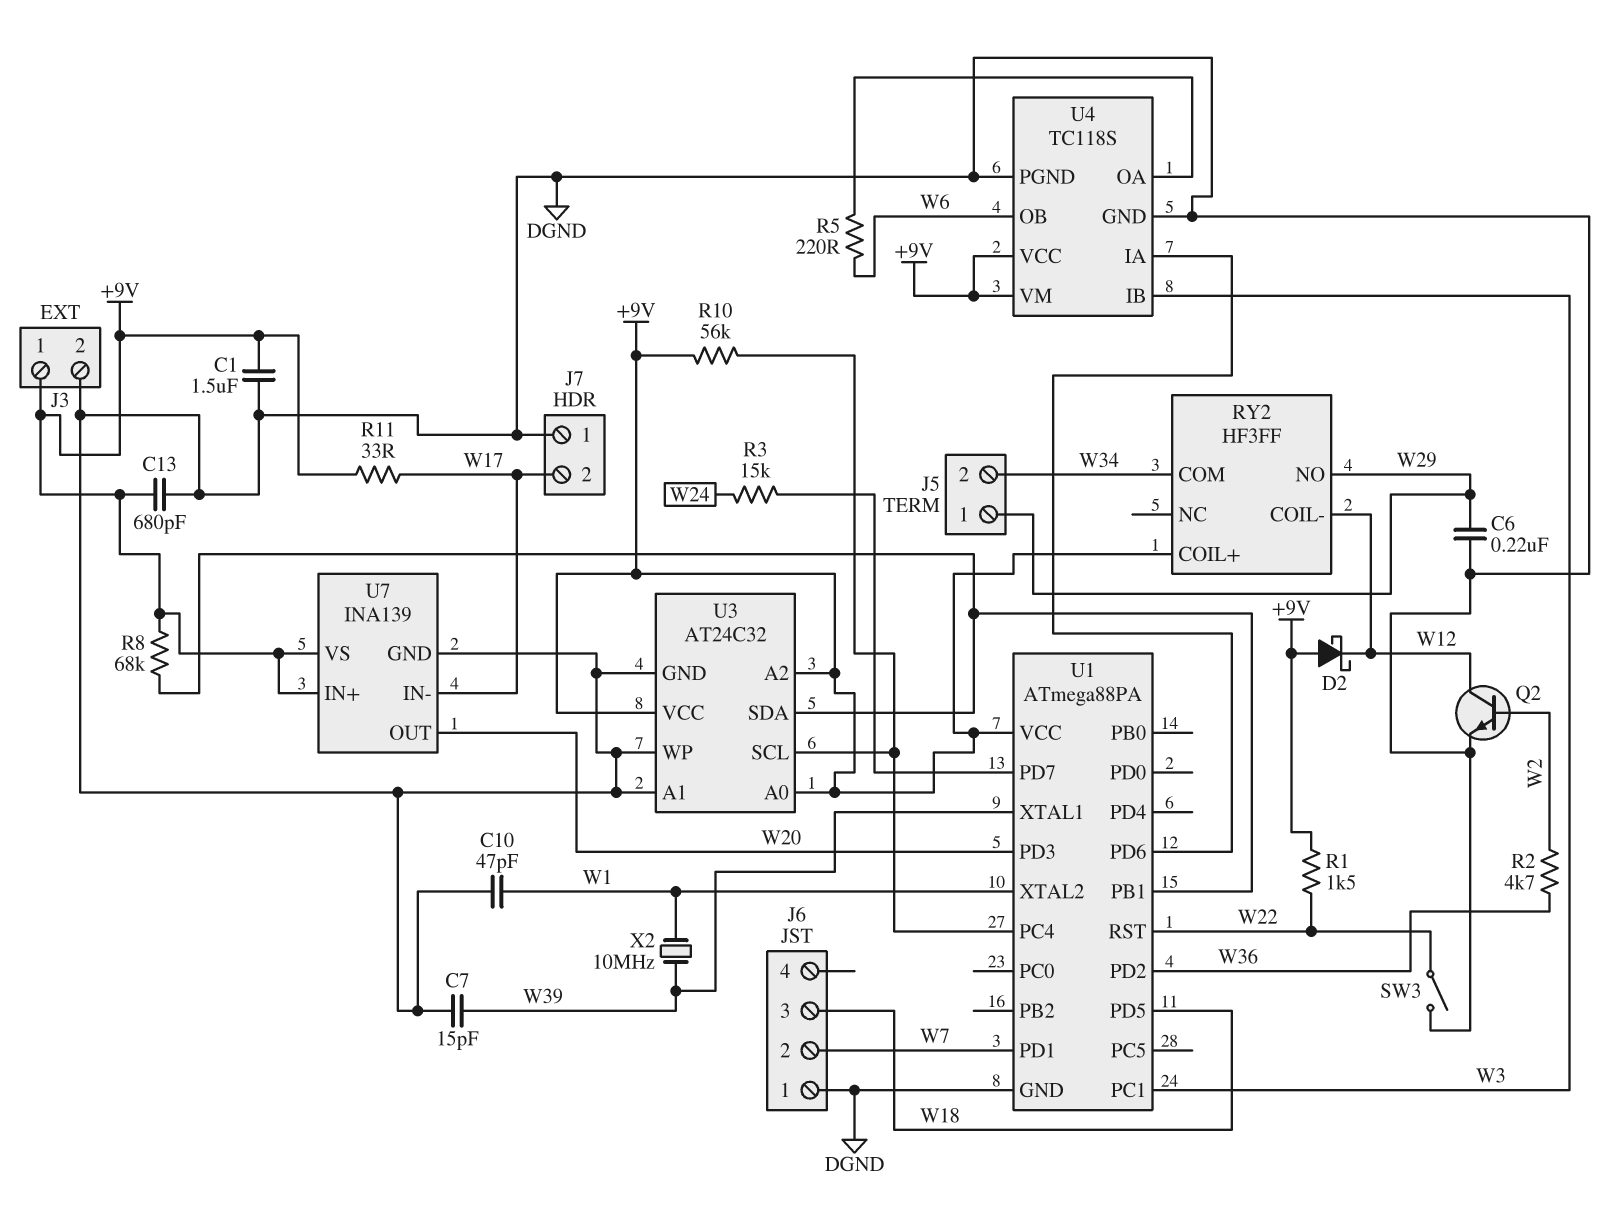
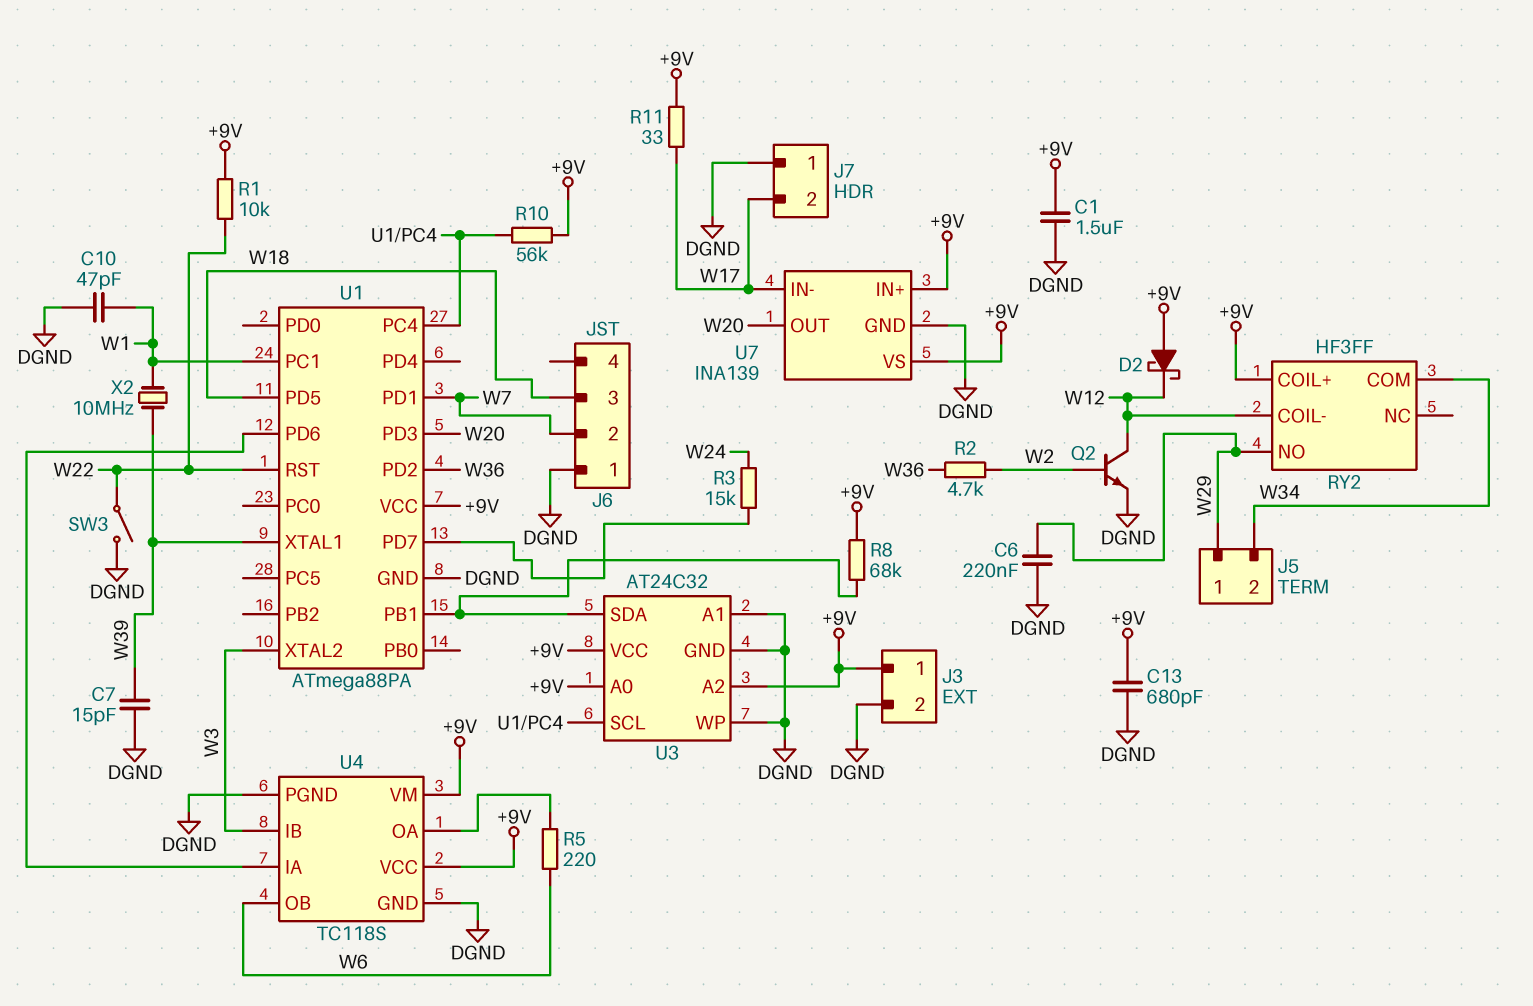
R1: 1.5k (+9V, W22) -> 10k (+9V, W22)
U1 pin PC1: W3 -> W1
U1 pin XTAL2: W1 -> W3

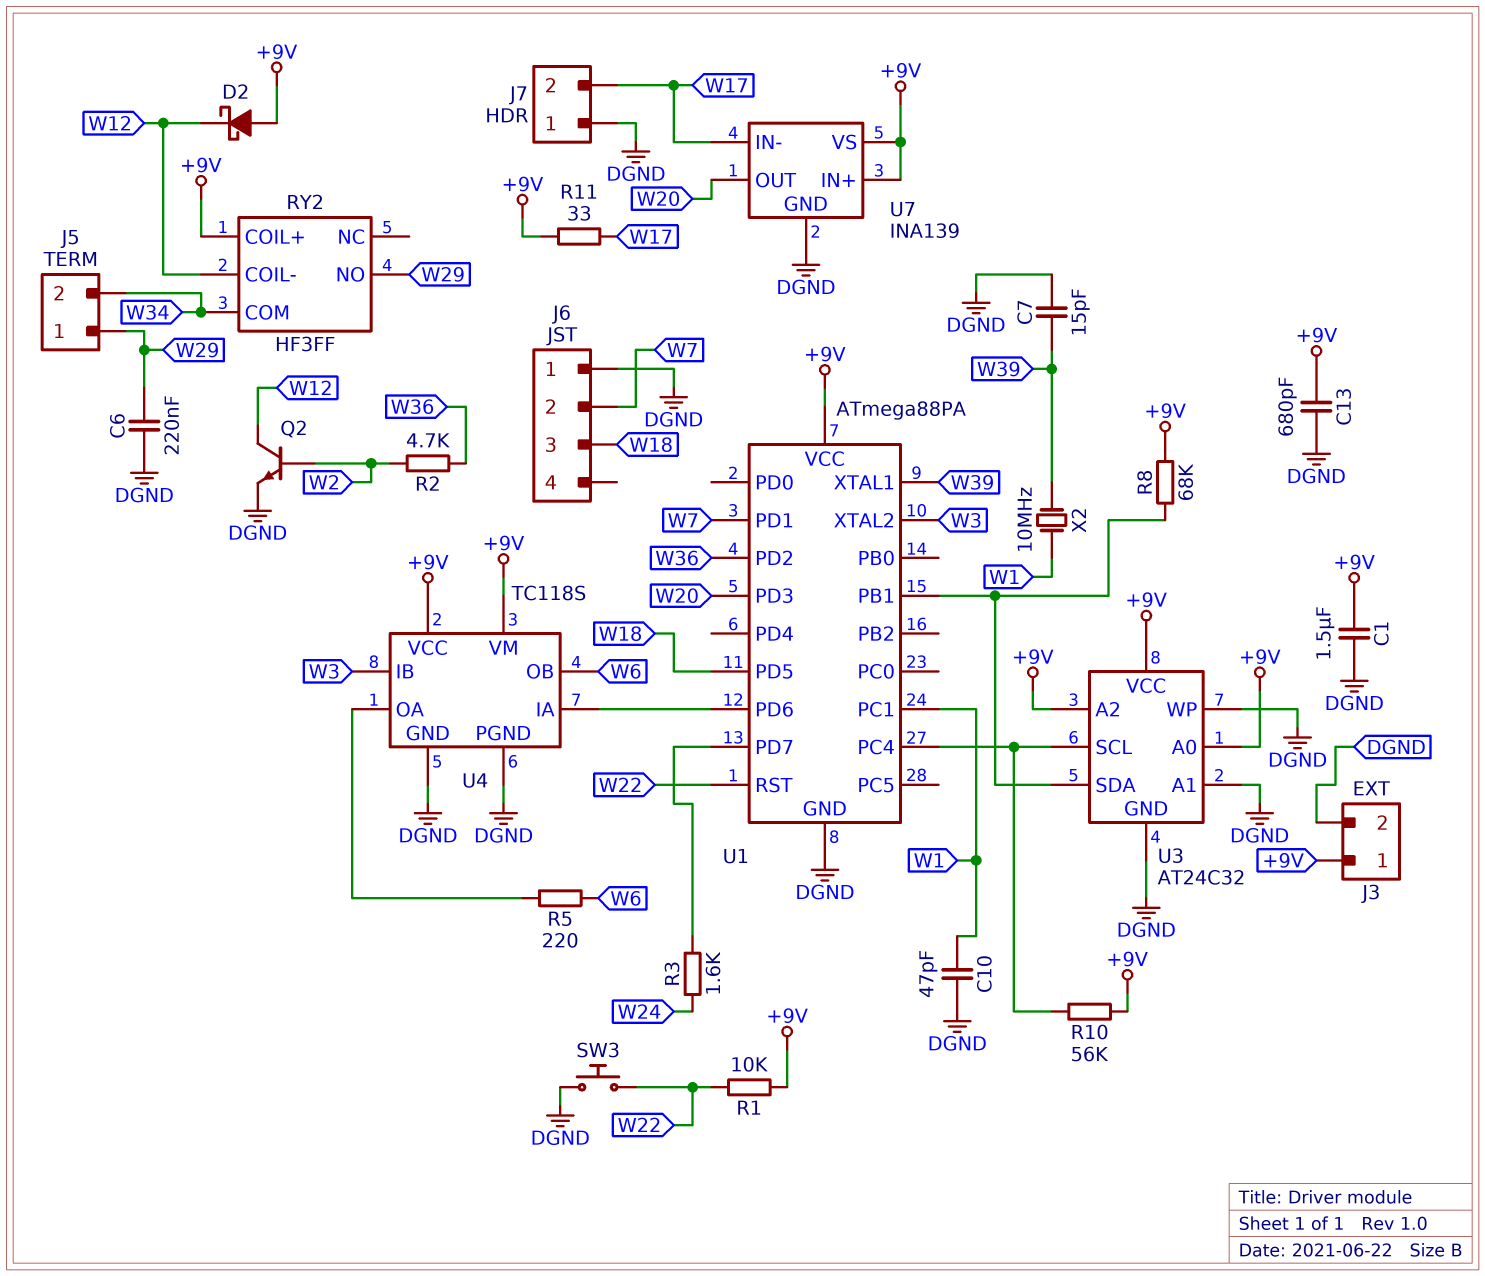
R3: 15k (U1/PD7, W24) -> 1.6k (U1/PD7, W24)
SW3: switch (DGND, W22) -> button (DGND, W22)

